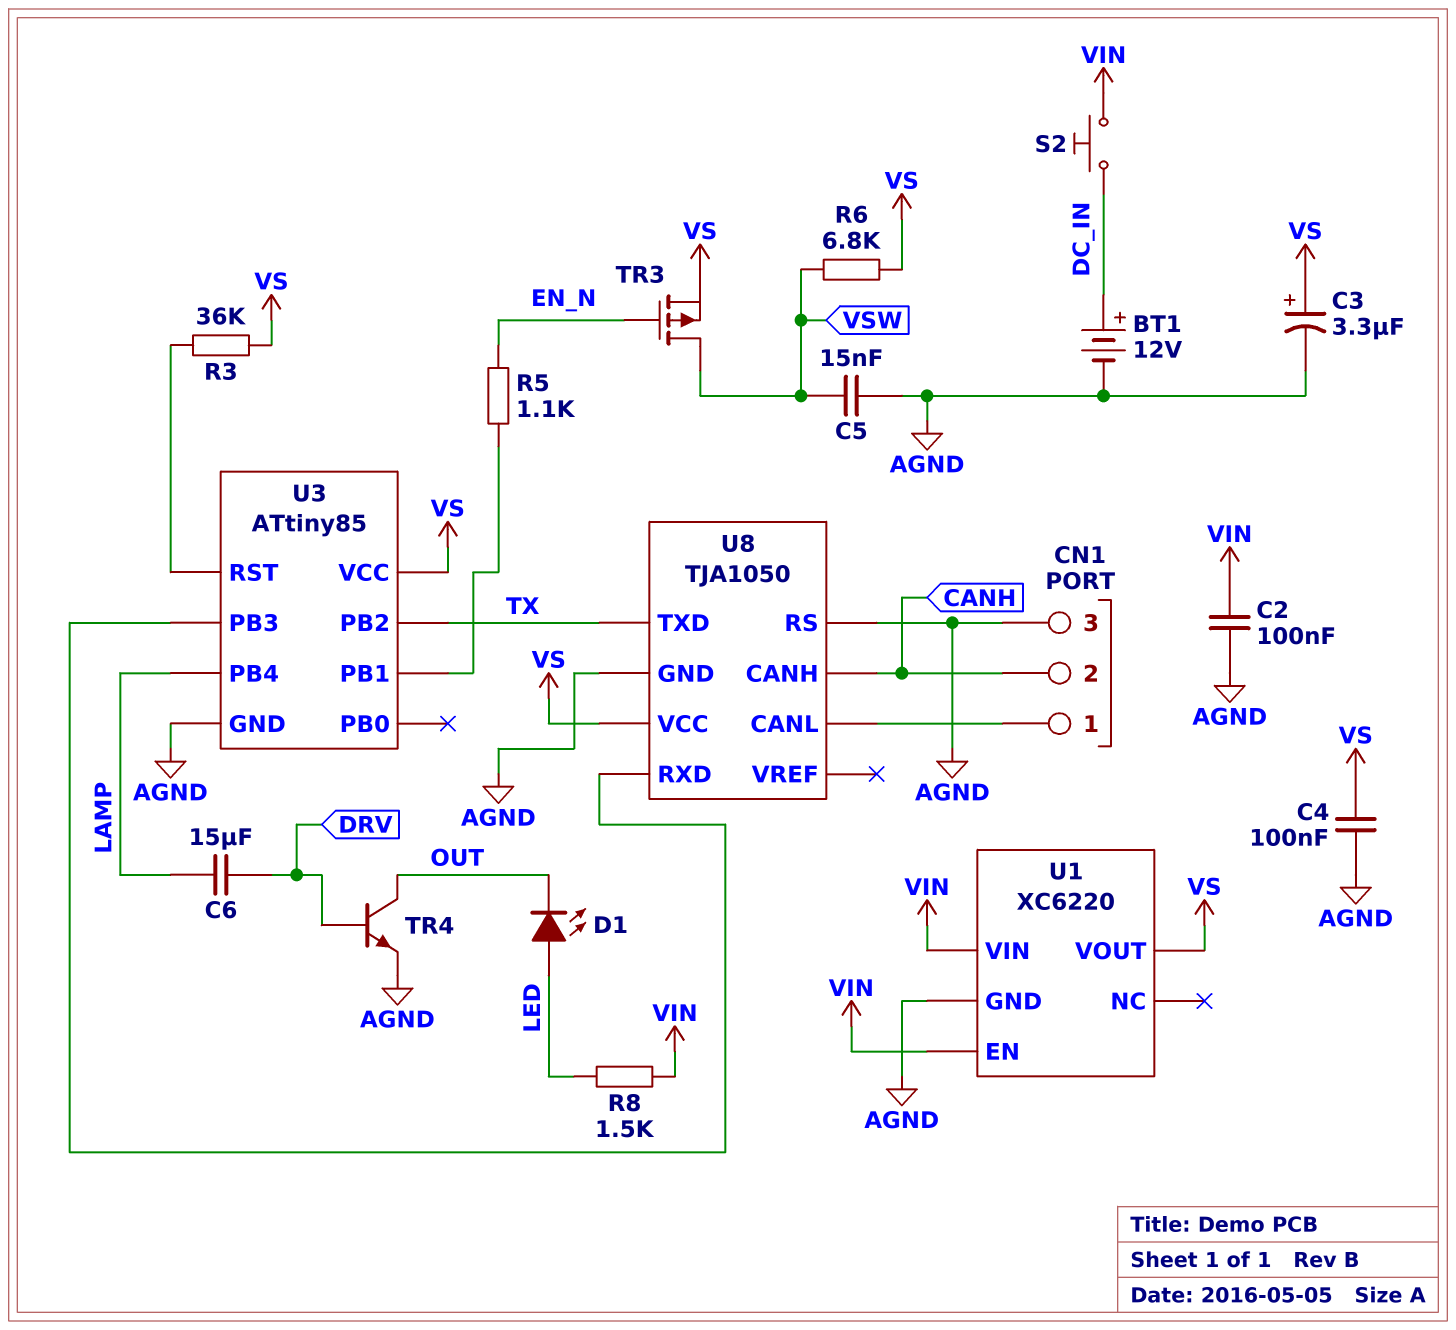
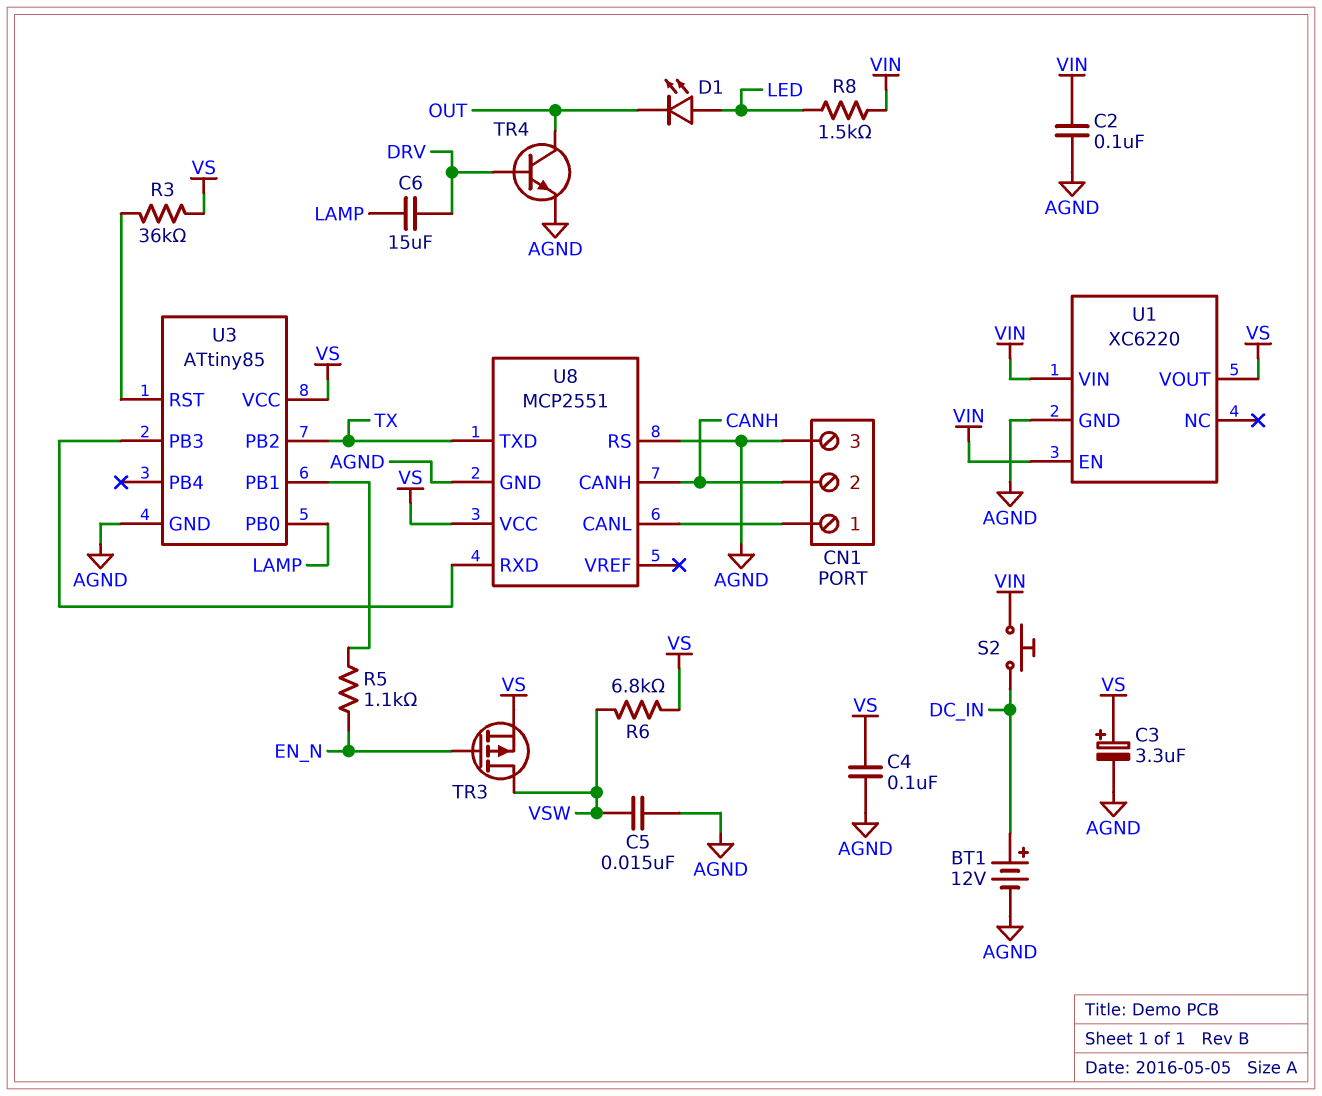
U3 pin PB0: none -> LAMP
U3 pin PB4: LAMP -> none
U8: TJA1050 -> MCP2551

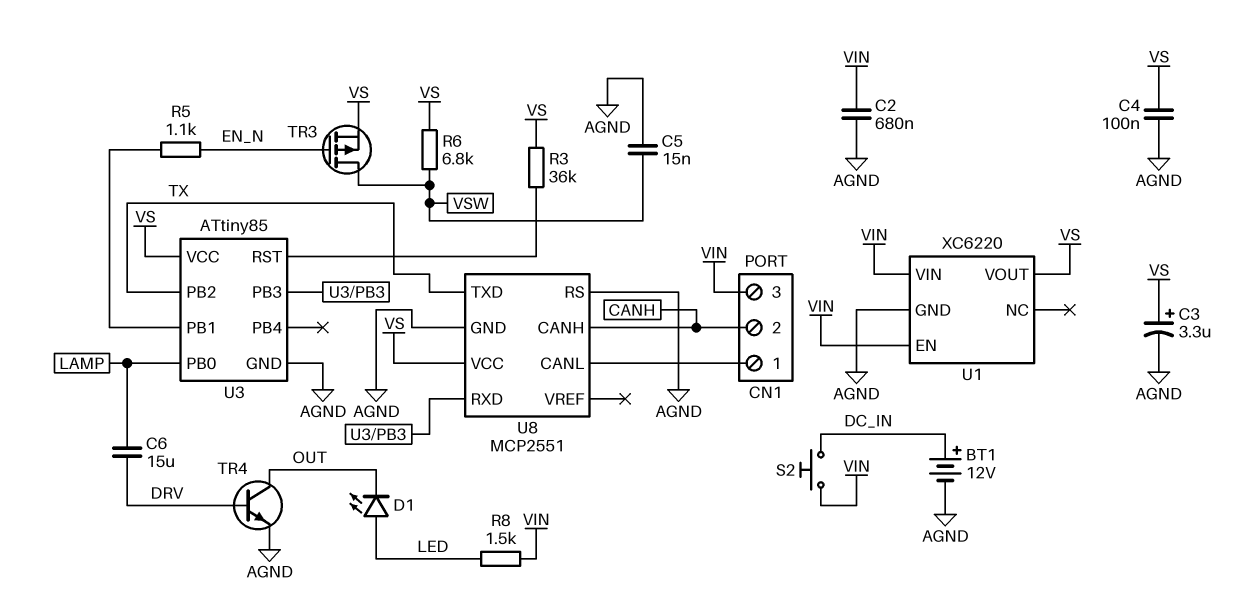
C2: 100nF (AGND, VIN) -> 680nF (AGND, VIN)
CN1 pin 3: AGND -> VIN

